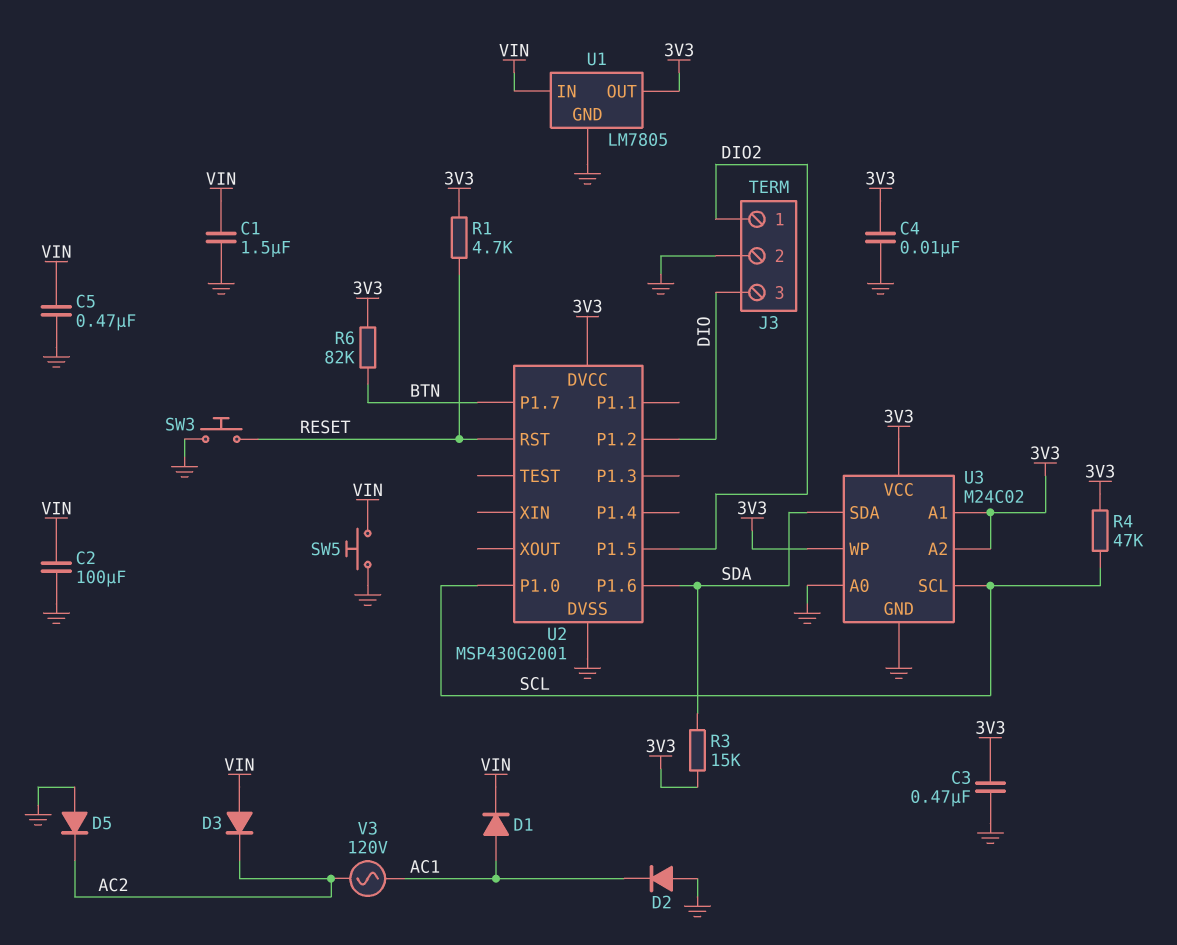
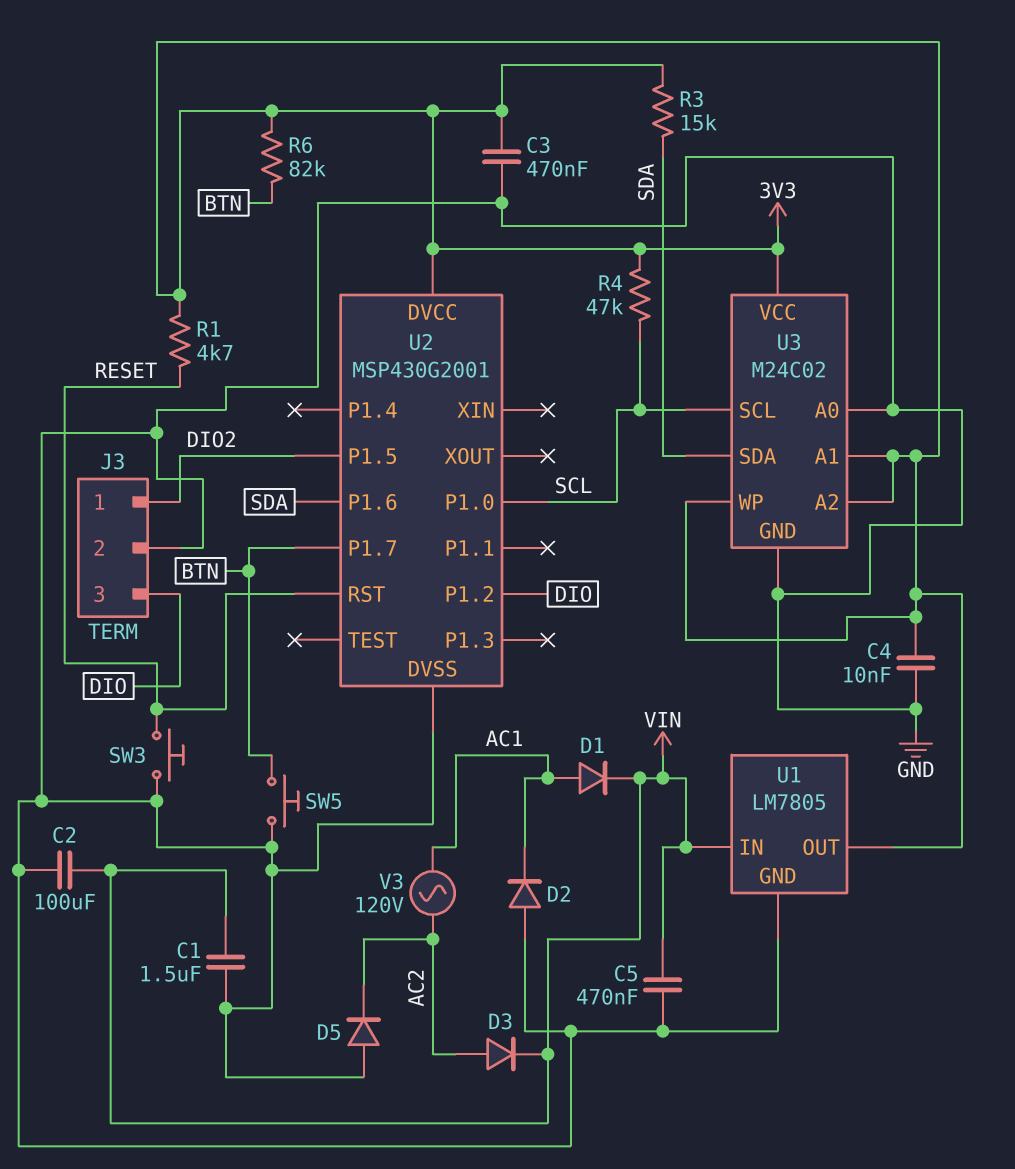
D3: diode (A VIN, K AC2) -> diode (A AC2, K VIN)
SW5: button (GND, VIN) -> button (BTN, GND)

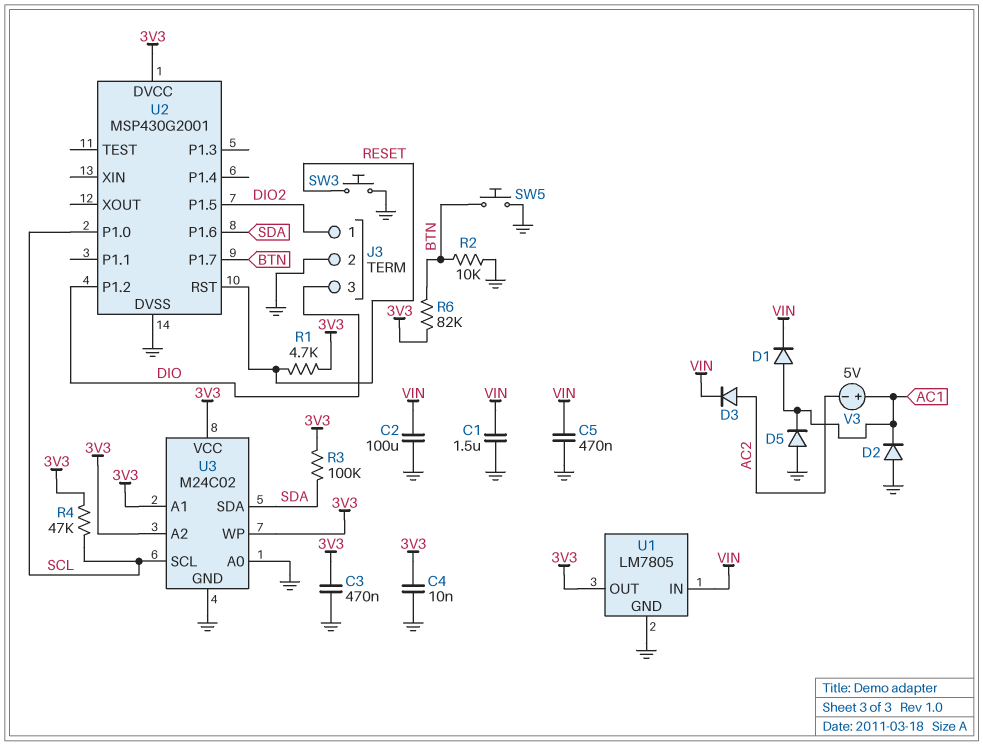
D5: diode (A GND, K AC2) -> diode (A GND, K AC1)
R2: none -> 10k (BTN, GND)
R3: 15k (3V3, SDA) -> 100k (3V3, SDA)
V3: AC 120V (AC1, AC2) -> 5V (plus AC1, minus AC2)

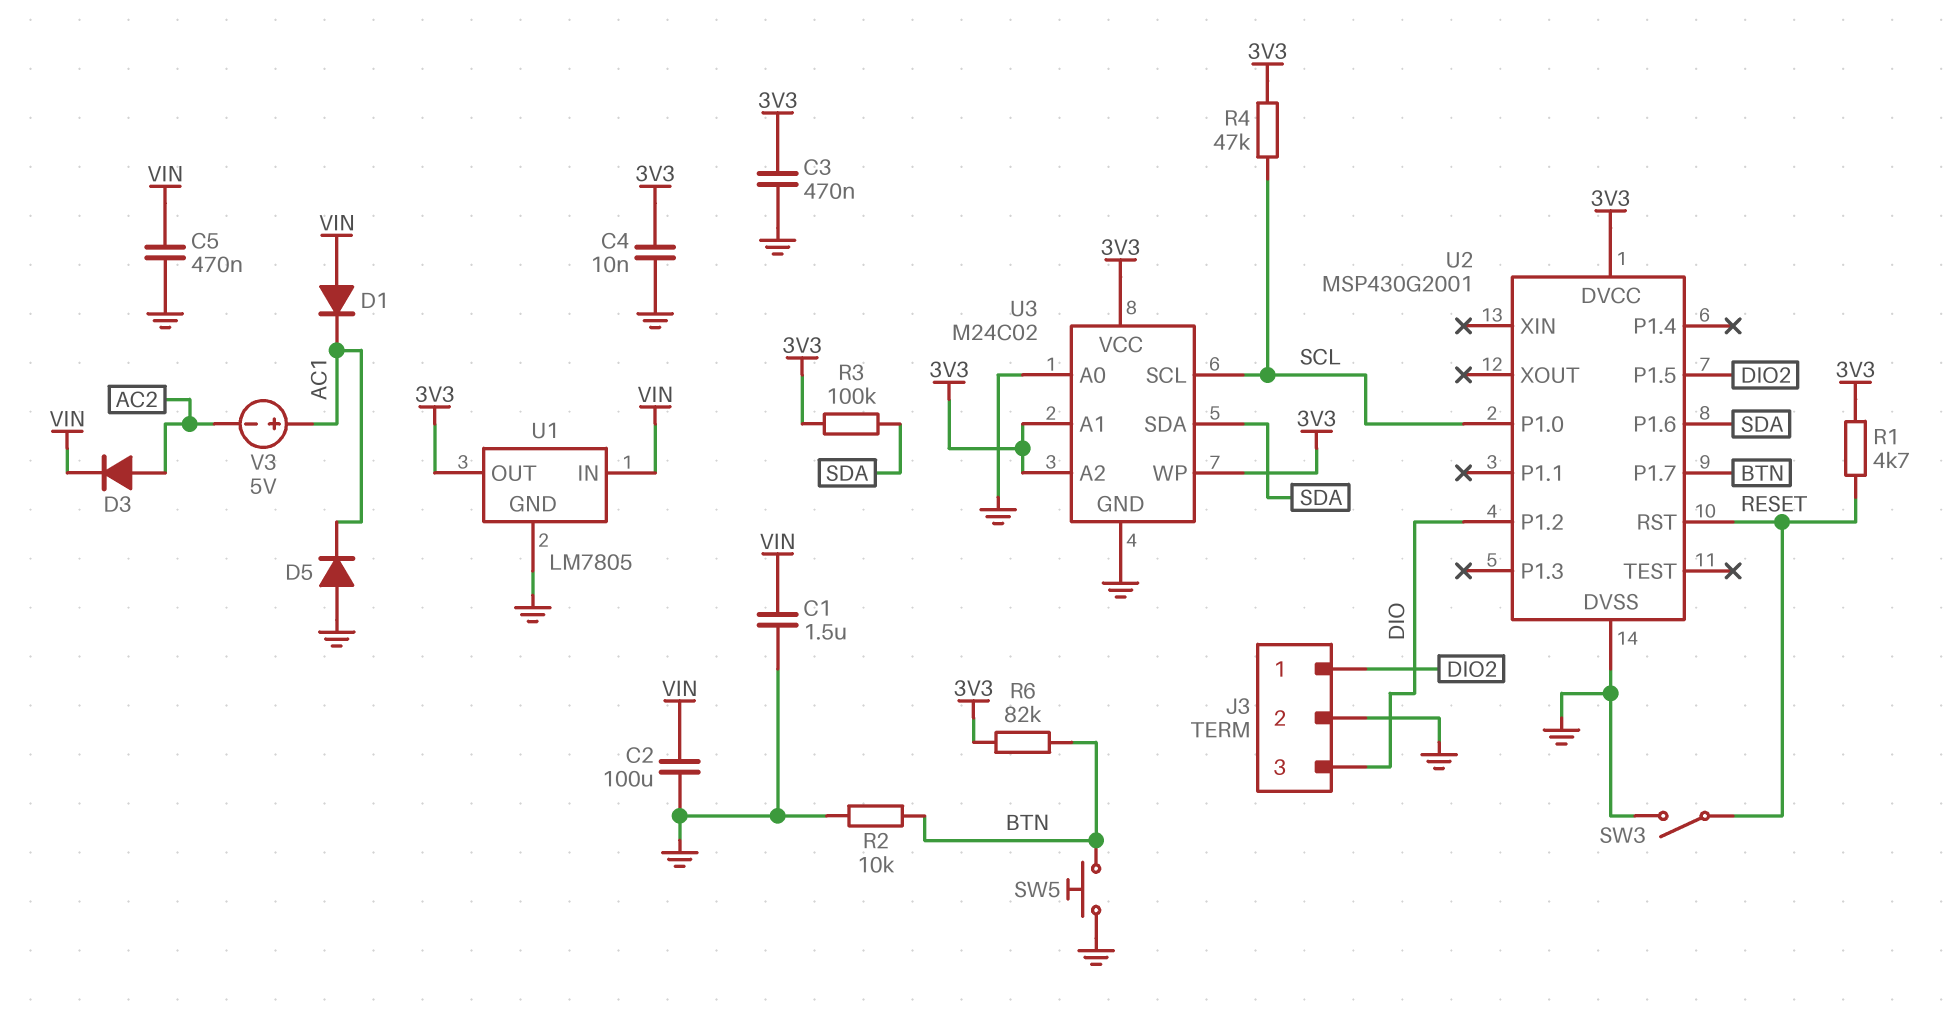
D1: diode (A AC1, K VIN) -> diode (A VIN, K AC1)
D2: diode (A GND, K AC1) -> none
SW3: button (GND, RESET) -> switch (GND, RESET)

